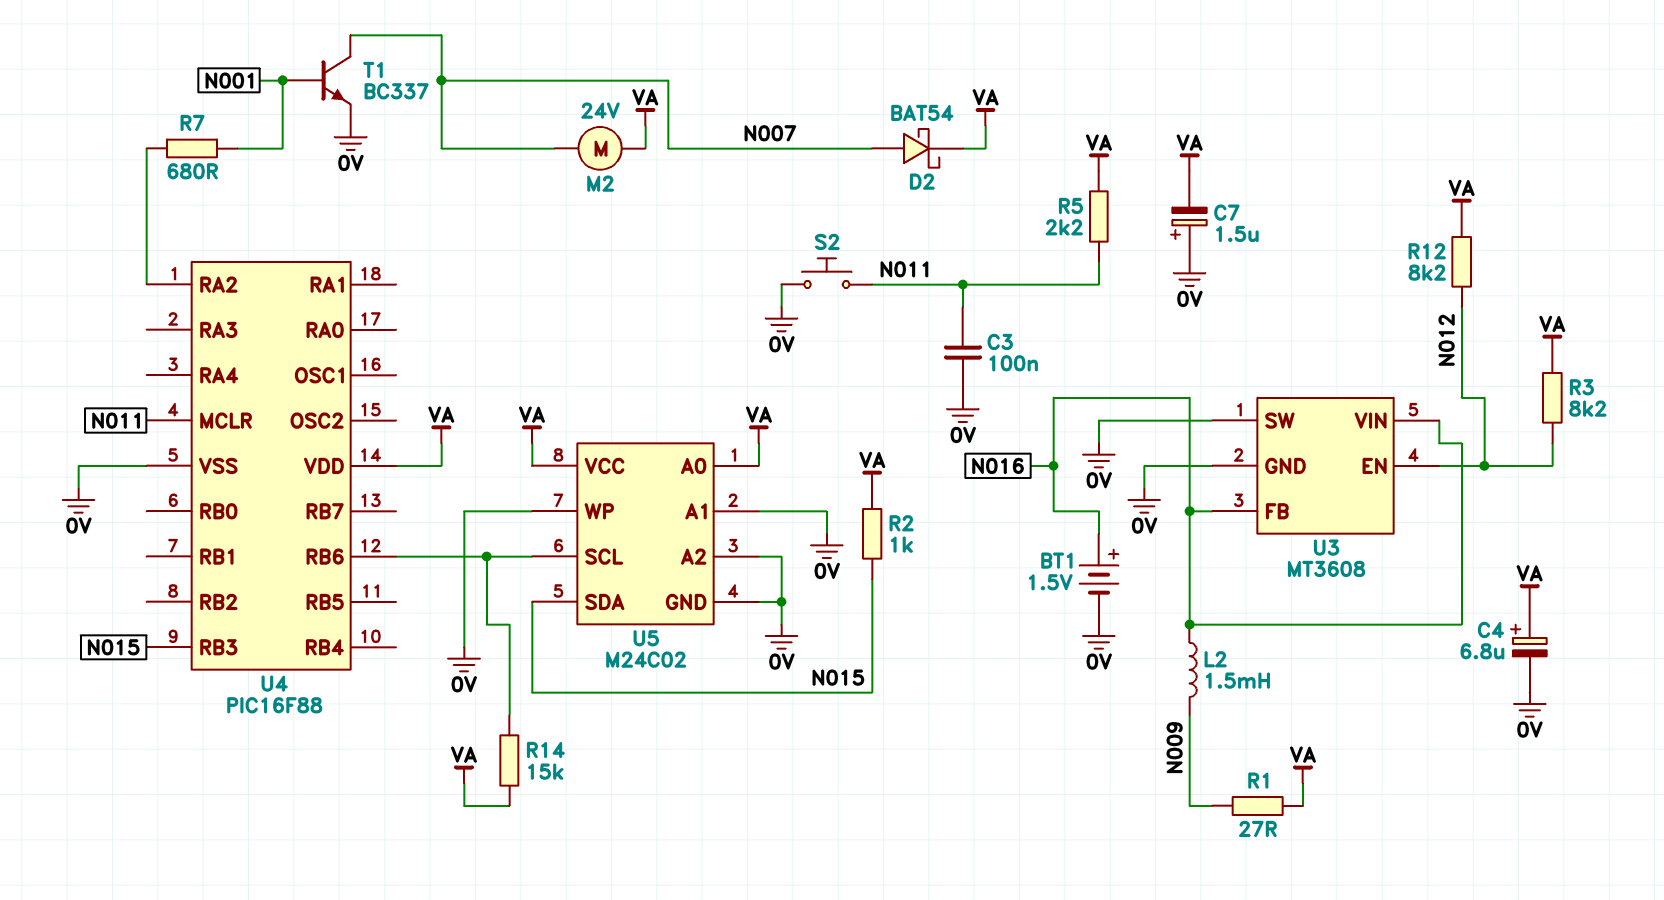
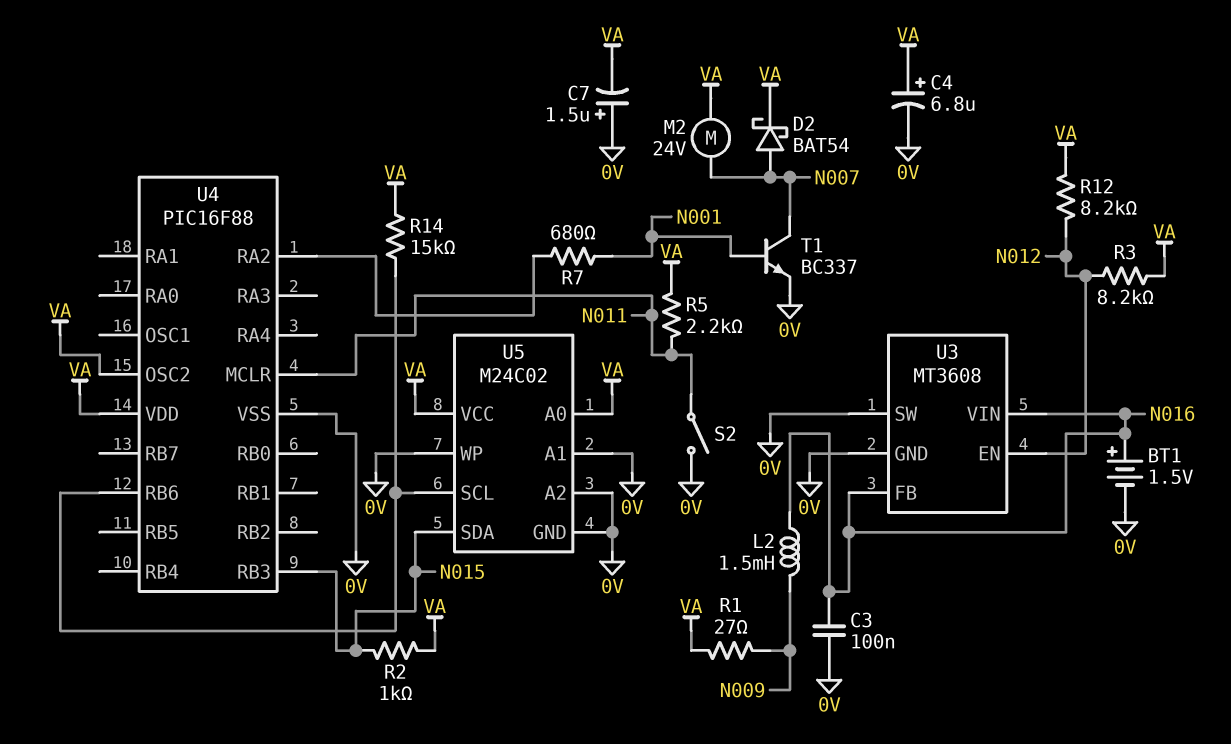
C3: 100nF (0V, N011) -> 100nF (0V, N016)
S2: button (0V, N011) -> switch (0V, N011)
U4 pin OSC2: none -> VA

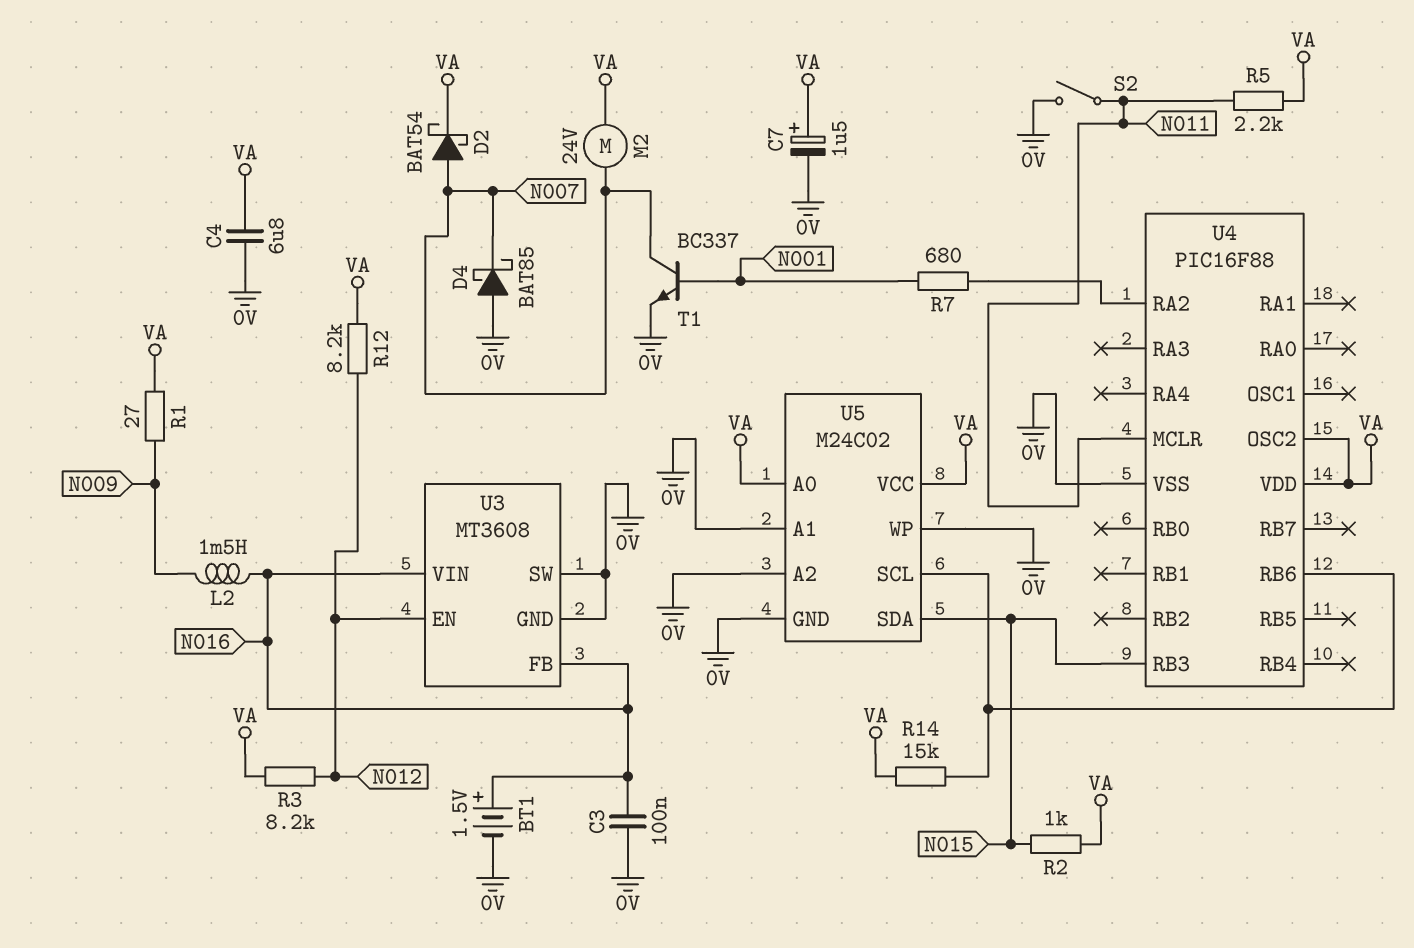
C4: 6.8uF (plus VA, minus 0V) -> 6.8uF (0V, VA)
C7: 1.5uF (plus 0V, minus VA) -> 1.5uF (plus VA, minus 0V)
D4: none -> schottky BAT85 (A 0V, K N007)

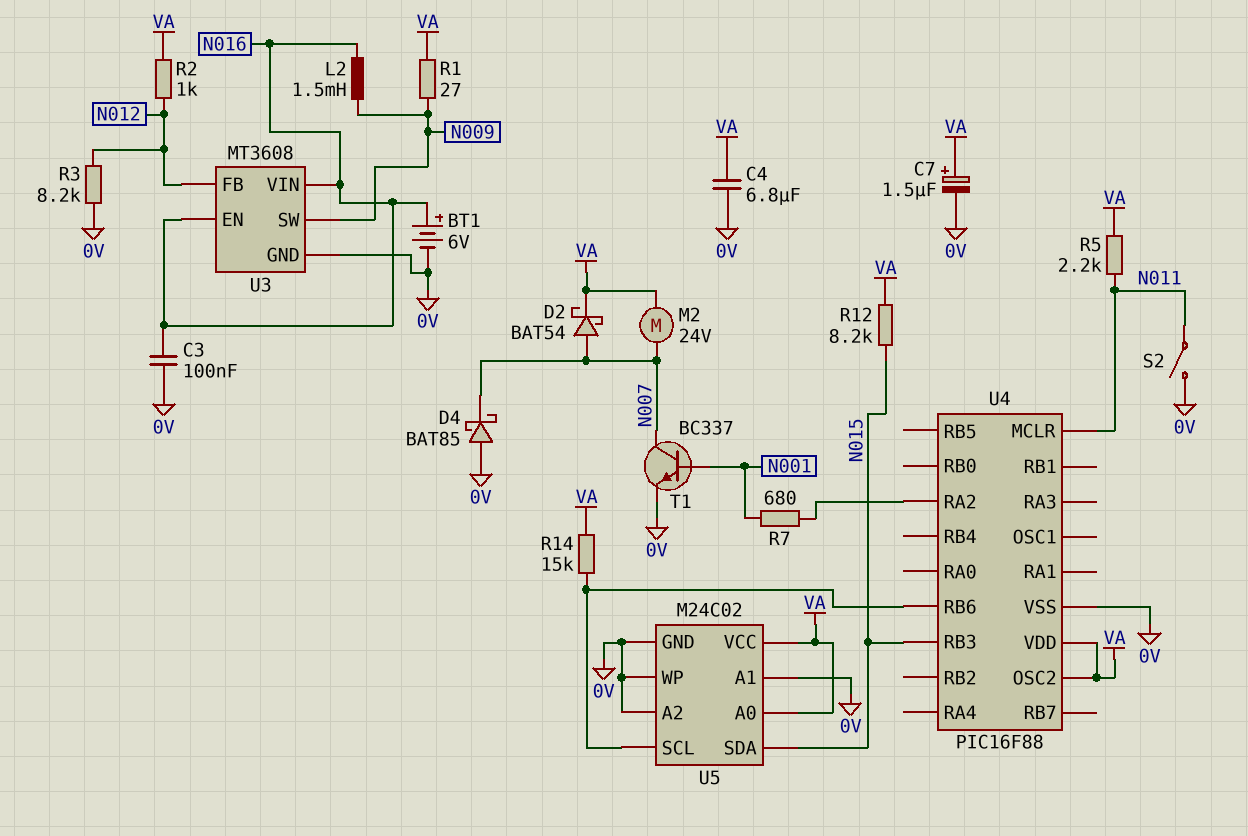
BT1: 1.5V (plus N016, minus 0V) -> 6V (plus N016, minus 0V)
R2: 1k (N015, VA) -> 1k (N012, VA)
R3: 8.2k (N012, VA) -> 8.2k (0V, N012)
R12: 8.2k (N012, VA) -> 8.2k (N015, VA)
U3 pin EN: N012 -> N016
U3 pin FB: N016 -> N012
U3 pin SW: 0V -> N009

